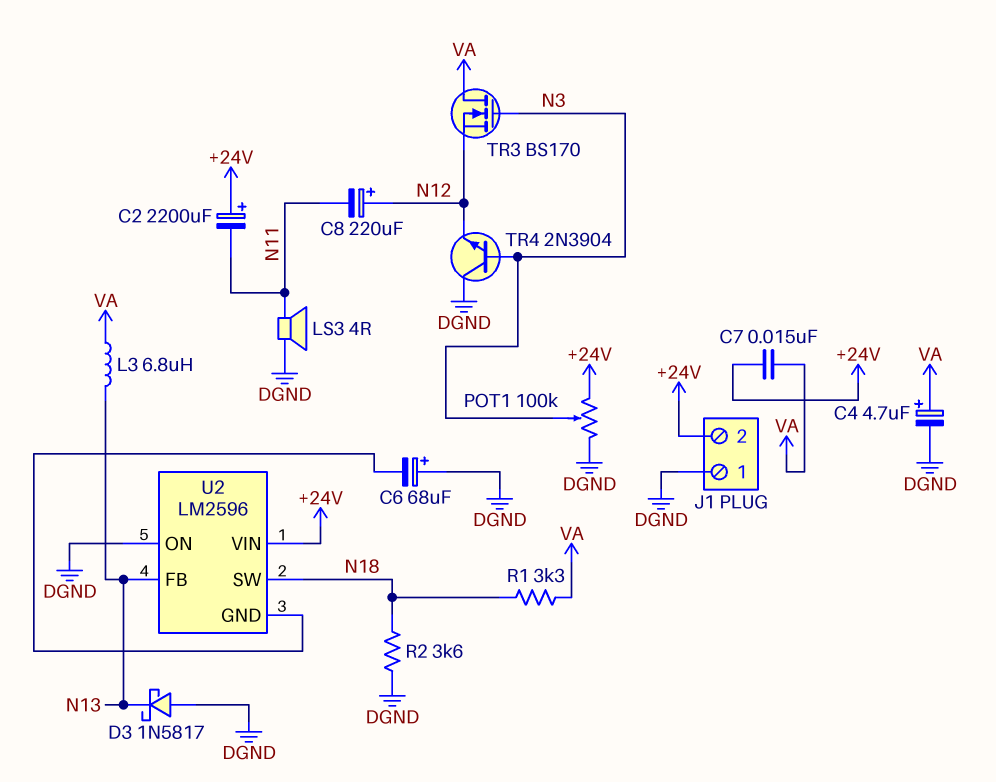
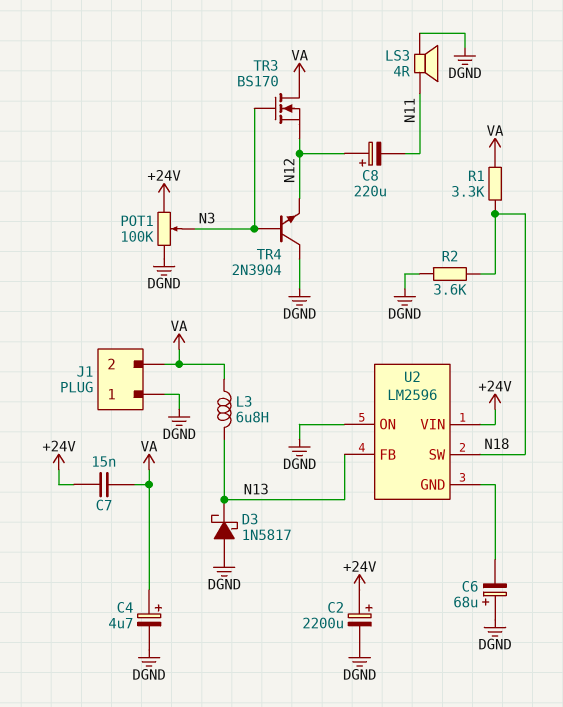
C2: 2200uF (plus +24V, minus N11) -> 2200uF (plus +24V, minus DGND)
J1 pin 2: +24V -> VA

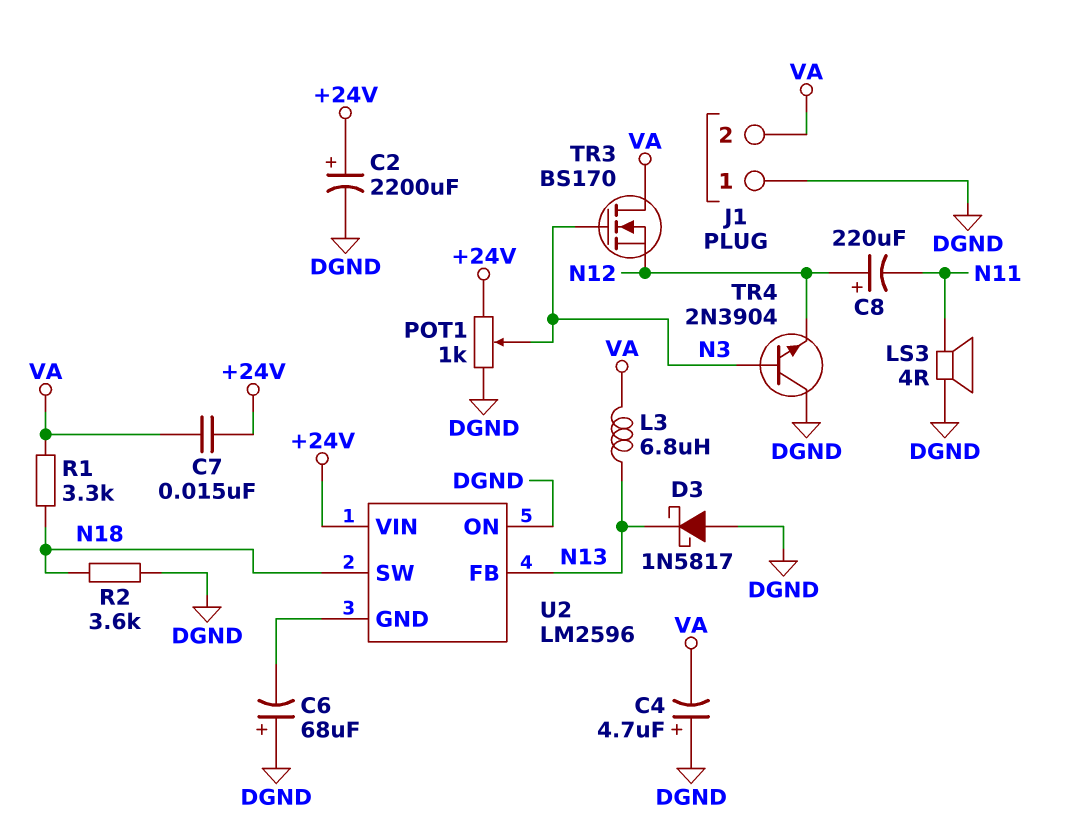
C4: 4.7uF (plus VA, minus DGND) -> 4.7uF (plus DGND, minus VA)
POT1: 100k (+24V, DGND, wiper N3) -> 1k (+24V, DGND, wiper N3)

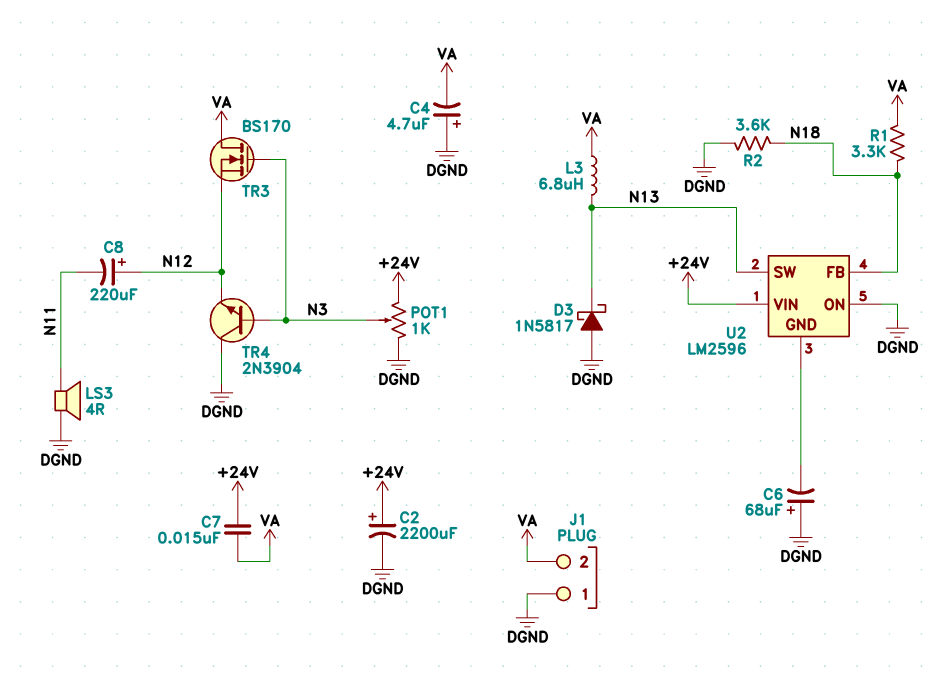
U2 pin FB: N13 -> N18
U2 pin SW: N18 -> N13

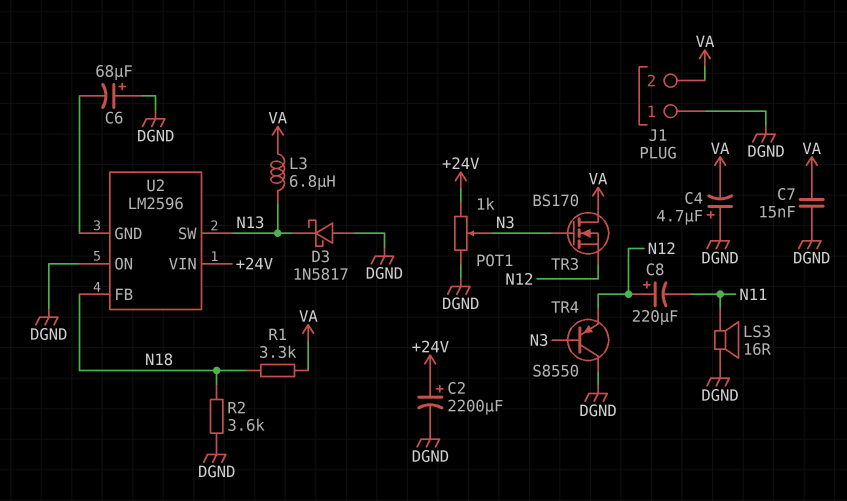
C7: 15nF (+24V, VA) -> 15nF (DGND, VA)
LS3: speaker 4R (DGND, N11) -> speaker 16R (DGND, N11)
TR4: NPN 2N3904 (B N3, C DGND, E N12) -> PNP S8550 (B N3, C DGND, E N12)

